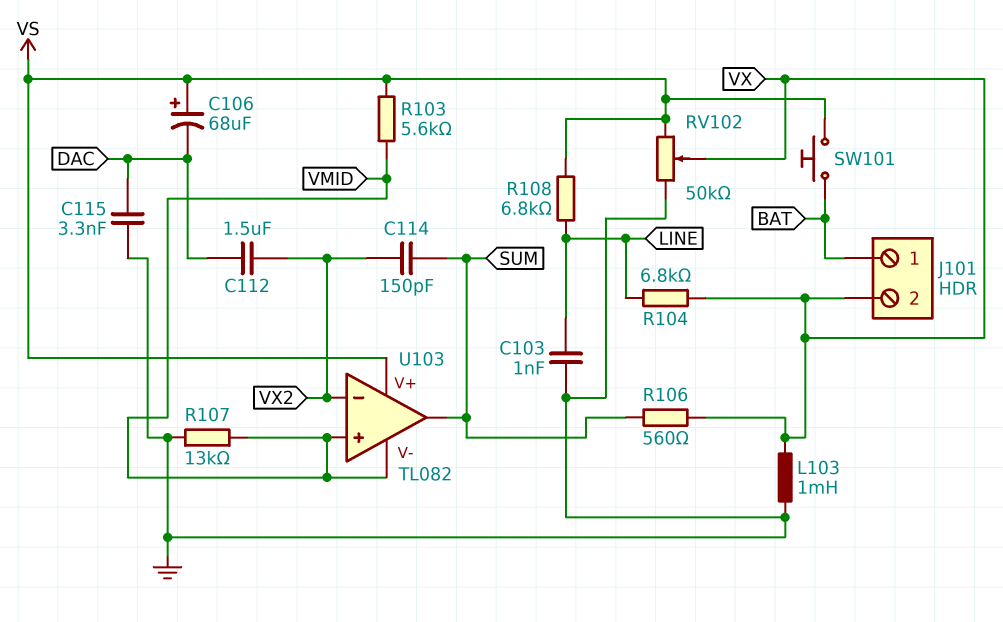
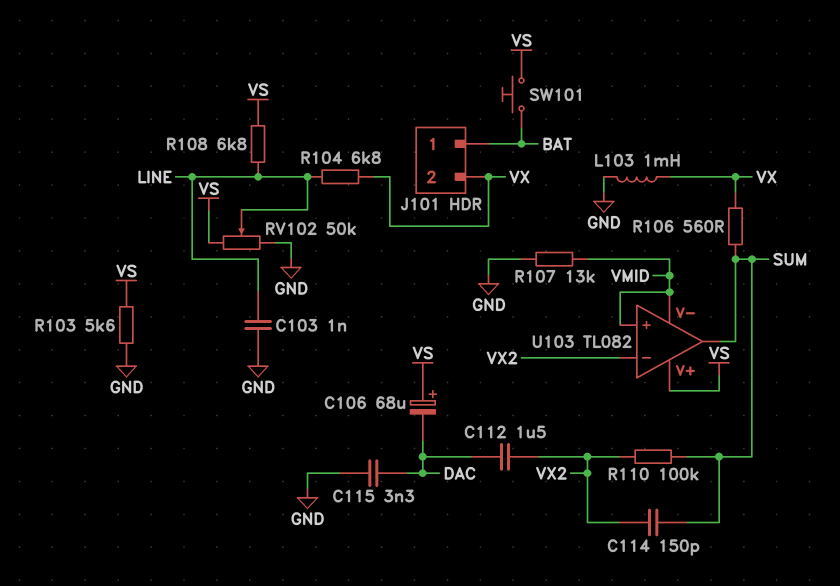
R103: 5.6k (VMID, VS) -> 5.6k (GND, VS)
R110: none -> 100k (SUM, VX2)
RV102: 50k (GND, VS, wiper VX) -> 50k (GND, VS, wiper LINE)

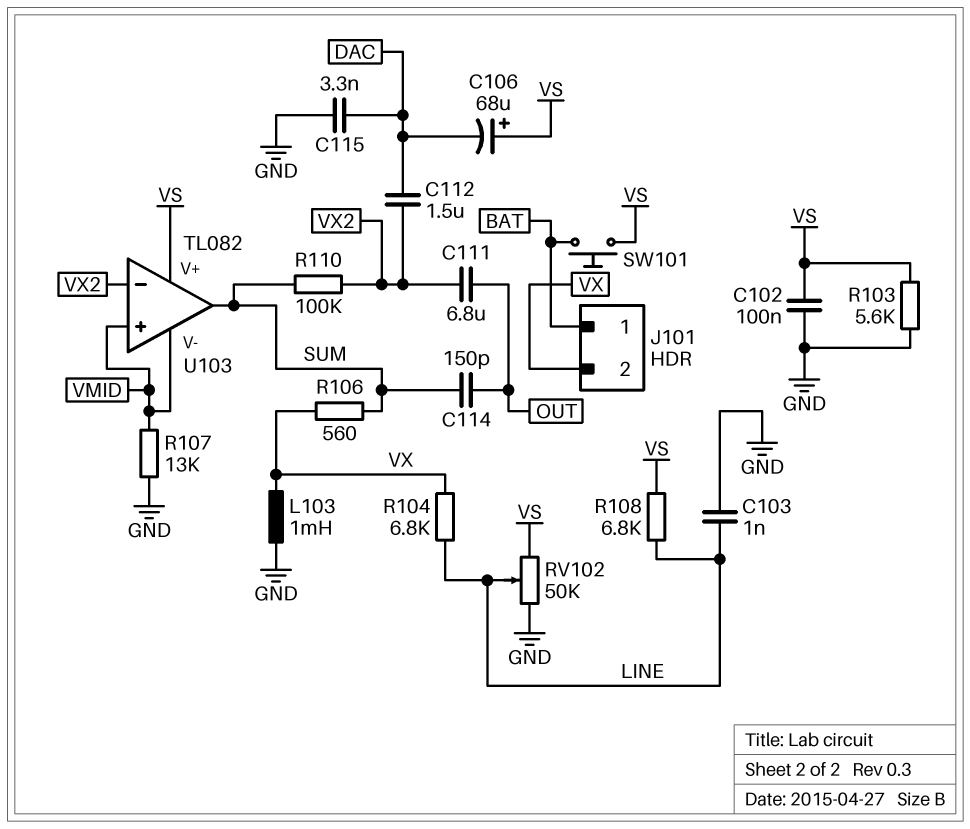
C102: none -> 100nF (GND, VS)
C111: none -> 6.8uF (OUT, VX2)
C114: 150pF (SUM, VX2) -> 150pF (OUT, SUM)

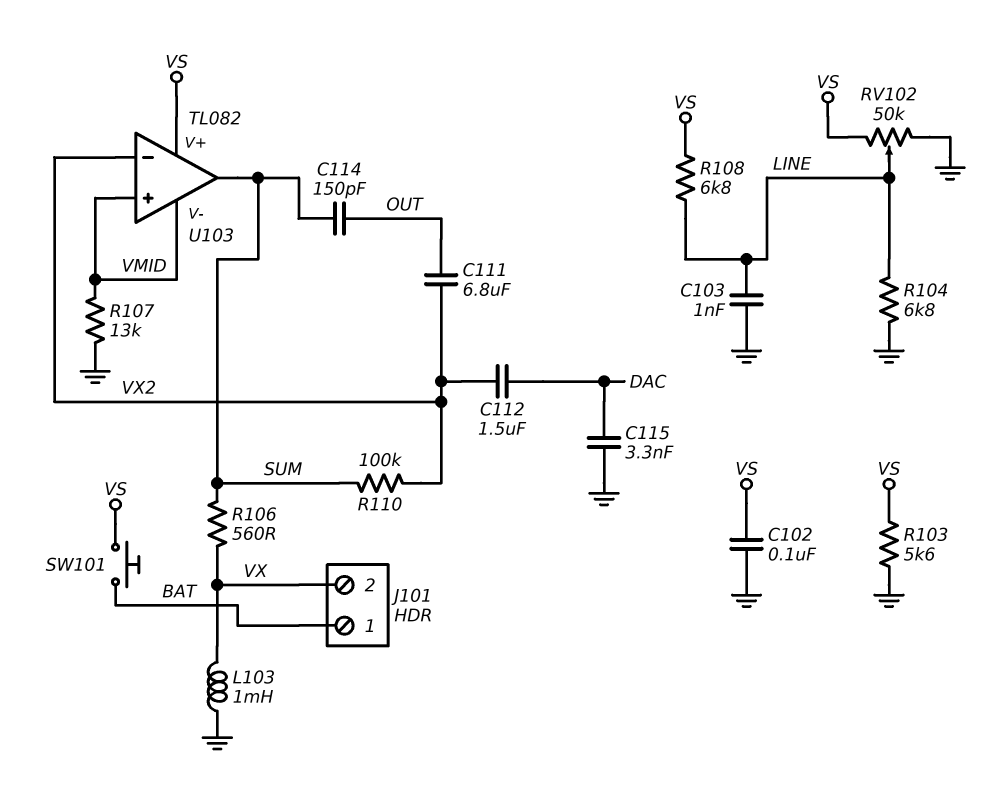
C106: 68uF (plus VS, minus DAC) -> none
R104: 6.8k (LINE, VX) -> 6.8k (GND, LINE)

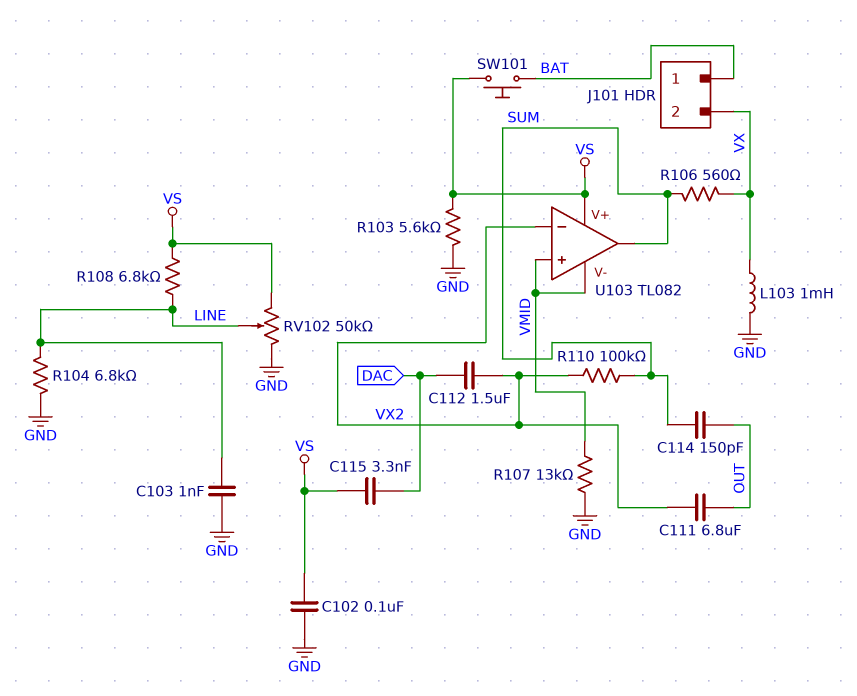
C115: 3.3nF (DAC, GND) -> 3.3nF (DAC, VS)

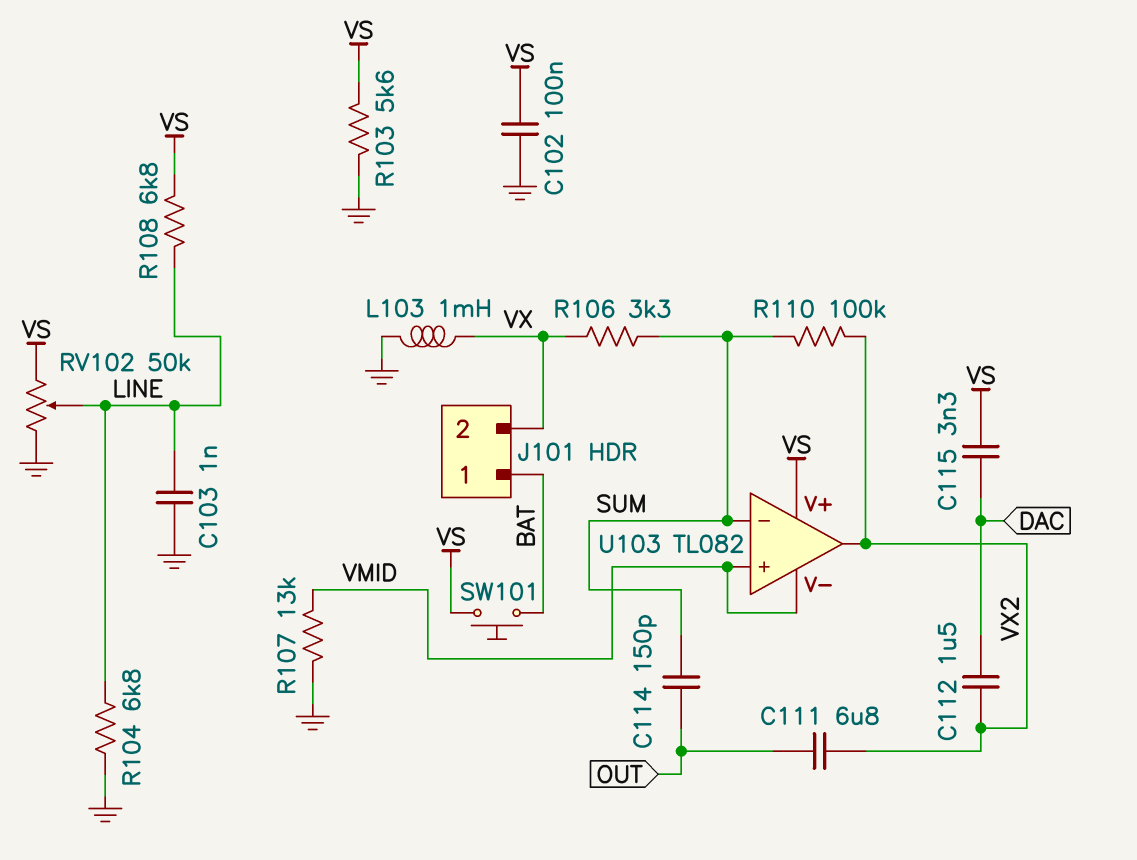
R106: 560 (SUM, VX) -> 3.3k (SUM, VX)
U103 pin in-: VX2 -> SUM
U103 pin out: SUM -> VX2

